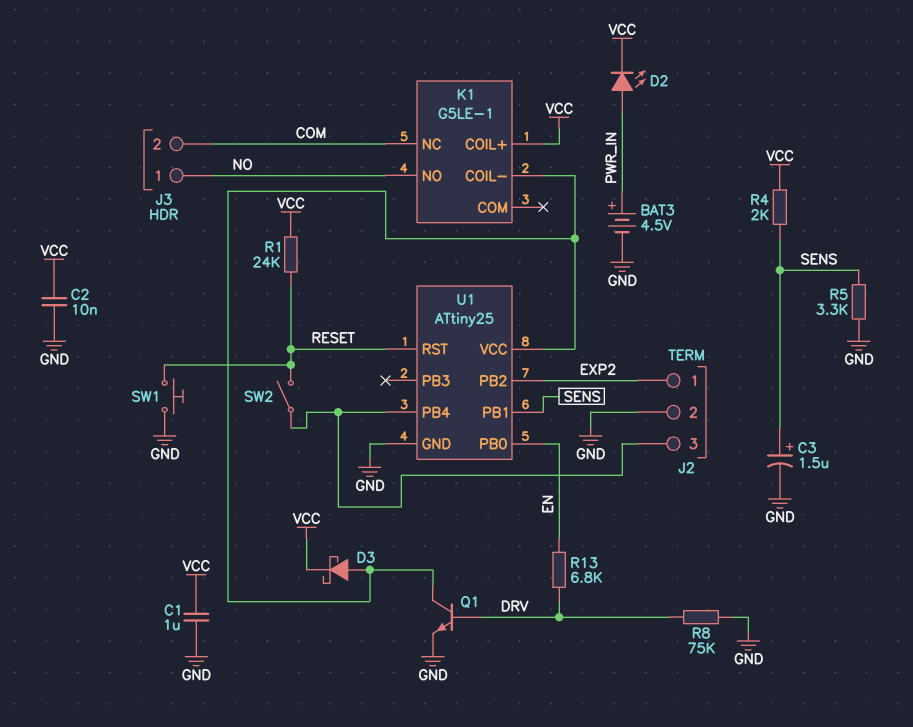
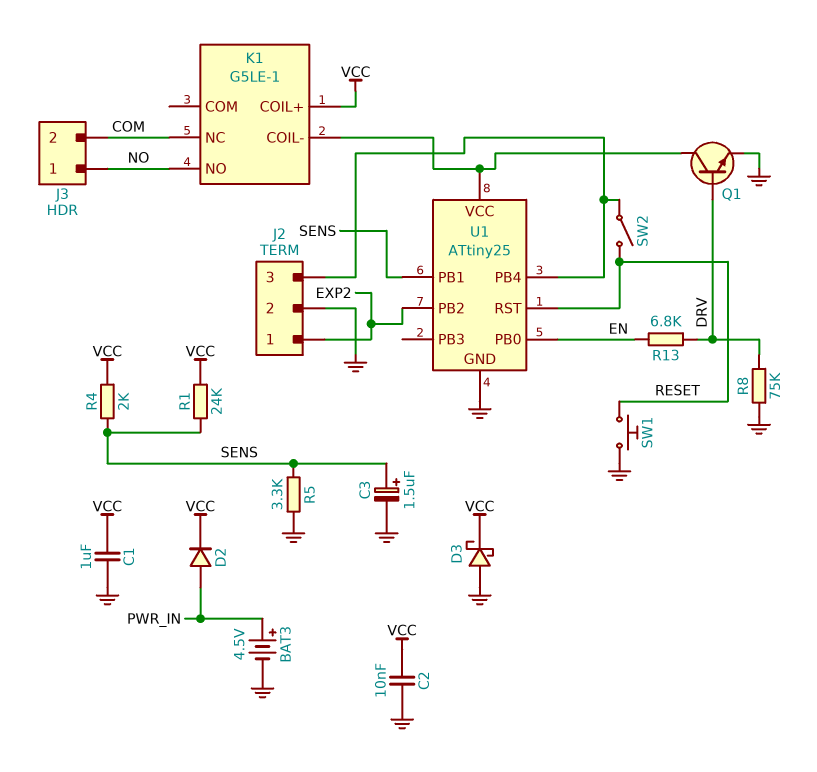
D2: LED (A PWR_IN, K VCC) -> diode (A PWR_IN, K VCC)
D3: schottky (A K1/COIL-, K VCC) -> schottky (A GND, K VCC)
R1: 24k (RESET, VCC) -> 24k (SENS, VCC)

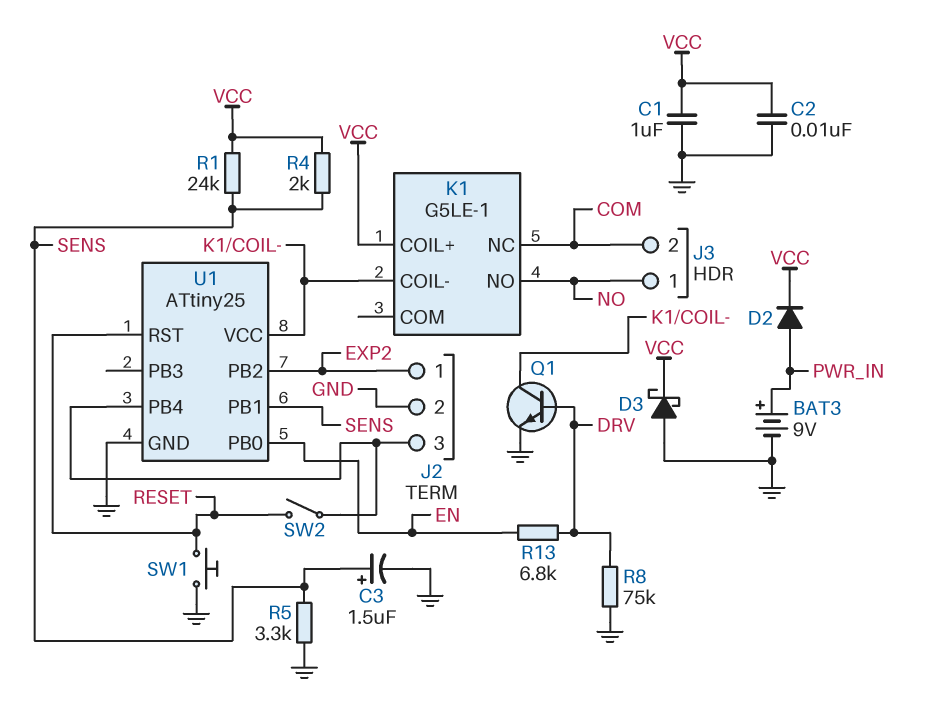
BAT3: 4.5V (plus PWR_IN, minus GND) -> 9V (plus PWR_IN, minus GND)

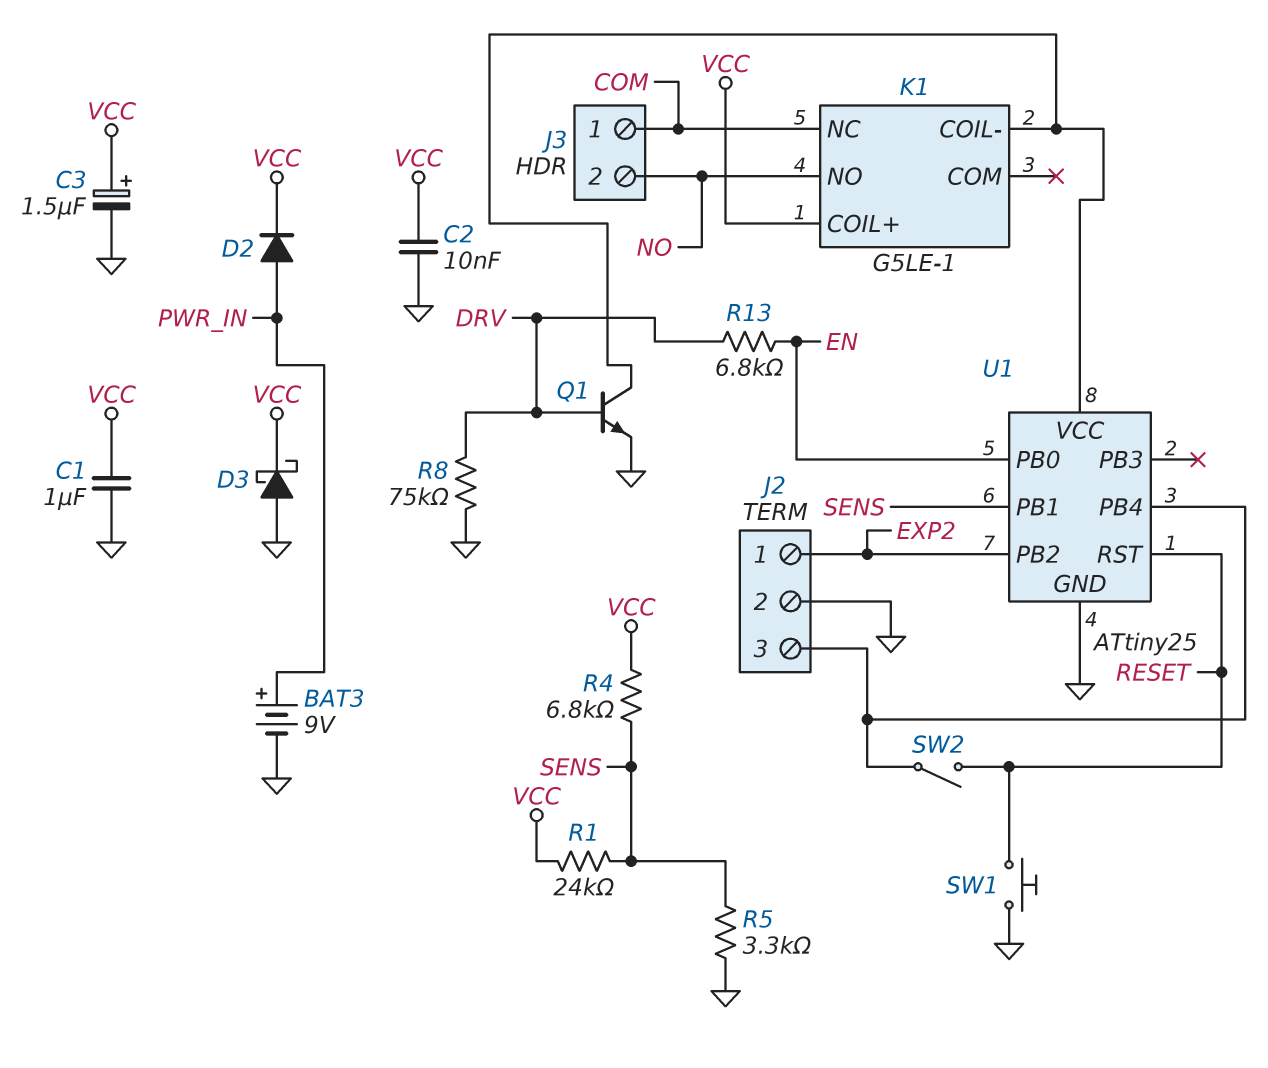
C3: 1.5uF (plus SENS, minus GND) -> 1.5uF (plus VCC, minus GND)
J3 pin 1: NO -> COM
J3 pin 2: COM -> NO
R4: 2k (SENS, VCC) -> 6.8k (SENS, VCC)

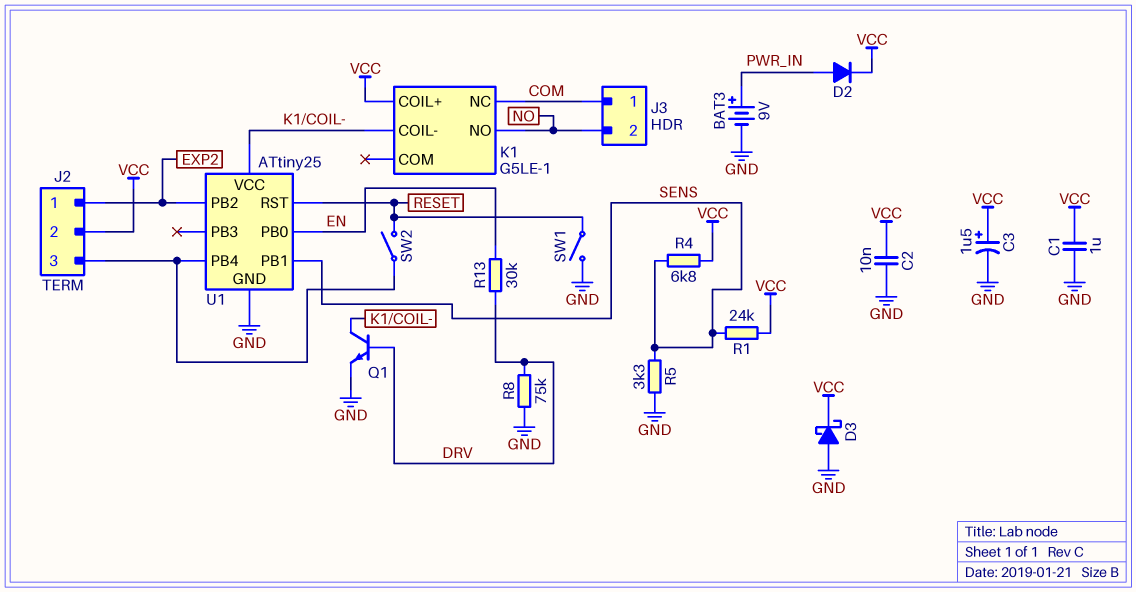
J2 pin 2: GND -> VCC
R13: 6.8k (DRV, EN) -> 30k (DRV, EN)
SW1: button (GND, RESET) -> switch (GND, RESET)

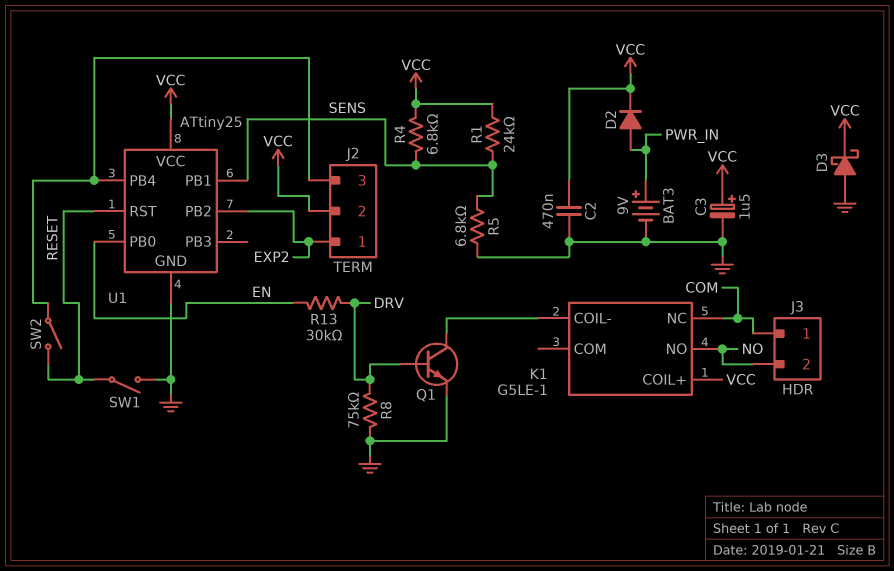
C1: 1uF (GND, VCC) -> none
C2: 10nF (GND, VCC) -> 470nF (GND, VCC)
R5: 3.3k (GND, SENS) -> 6.8k (GND, SENS)
U1 pin VCC: K1/COIL- -> VCC

